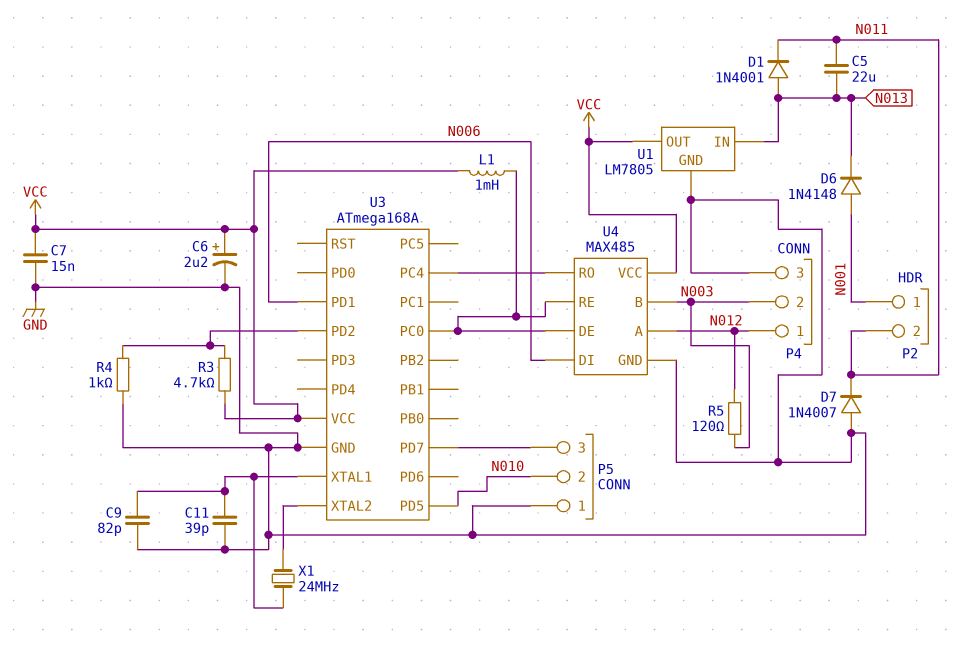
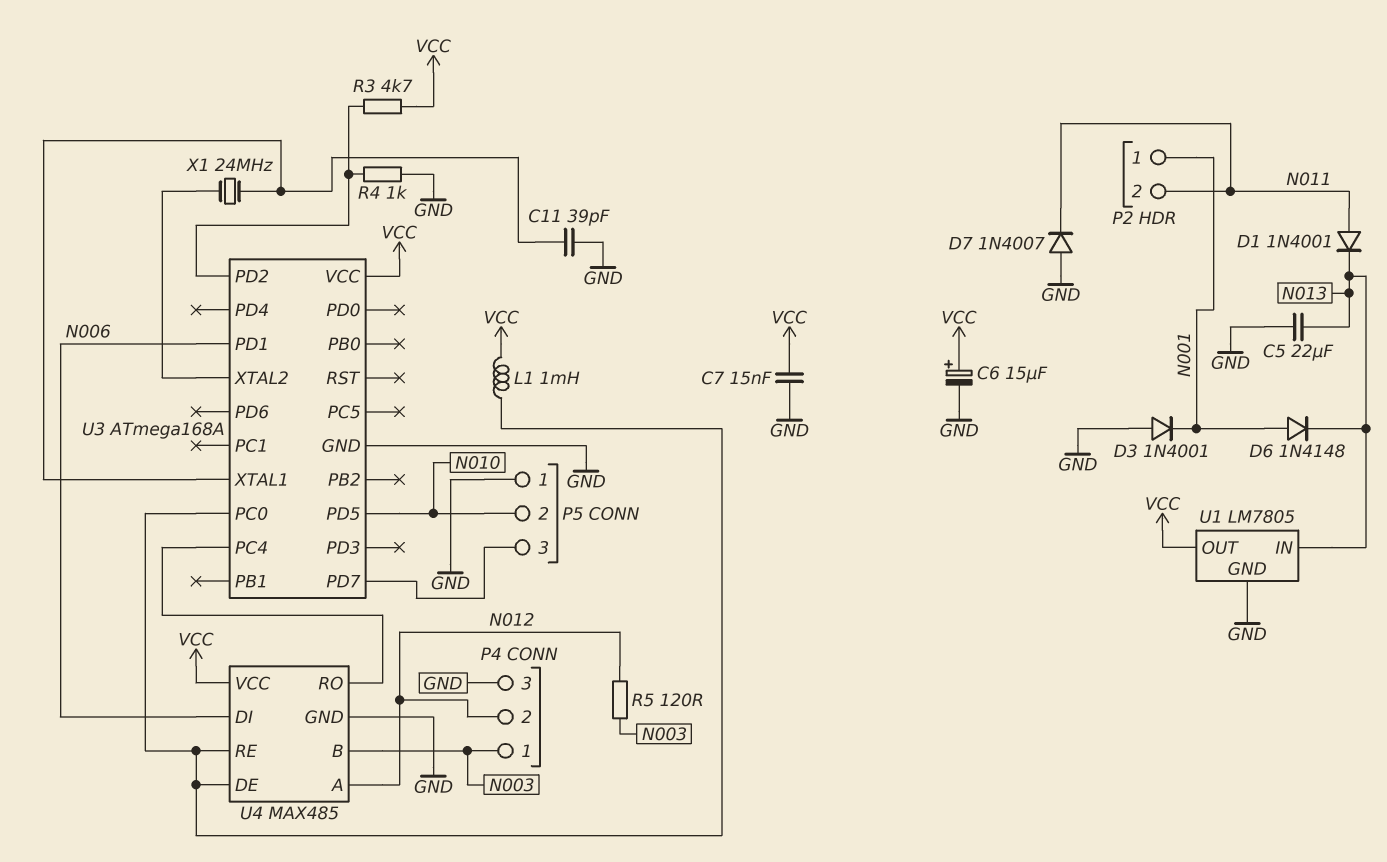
C5: 22uF (N011, N013) -> 22uF (GND, N013)
C6: 2.2uF (plus VCC, minus GND) -> 15uF (plus VCC, minus GND)
C9: 82pF (GND, U3/XTAL1) -> none
D1: diode 1N4001 (A N013, K N011) -> diode 1N4001 (A N011, K N013)
D3: none -> diode 1N4001 (A GND, K N001)
P4 pin 1: N012 -> N003
P4 pin 2: N003 -> N012

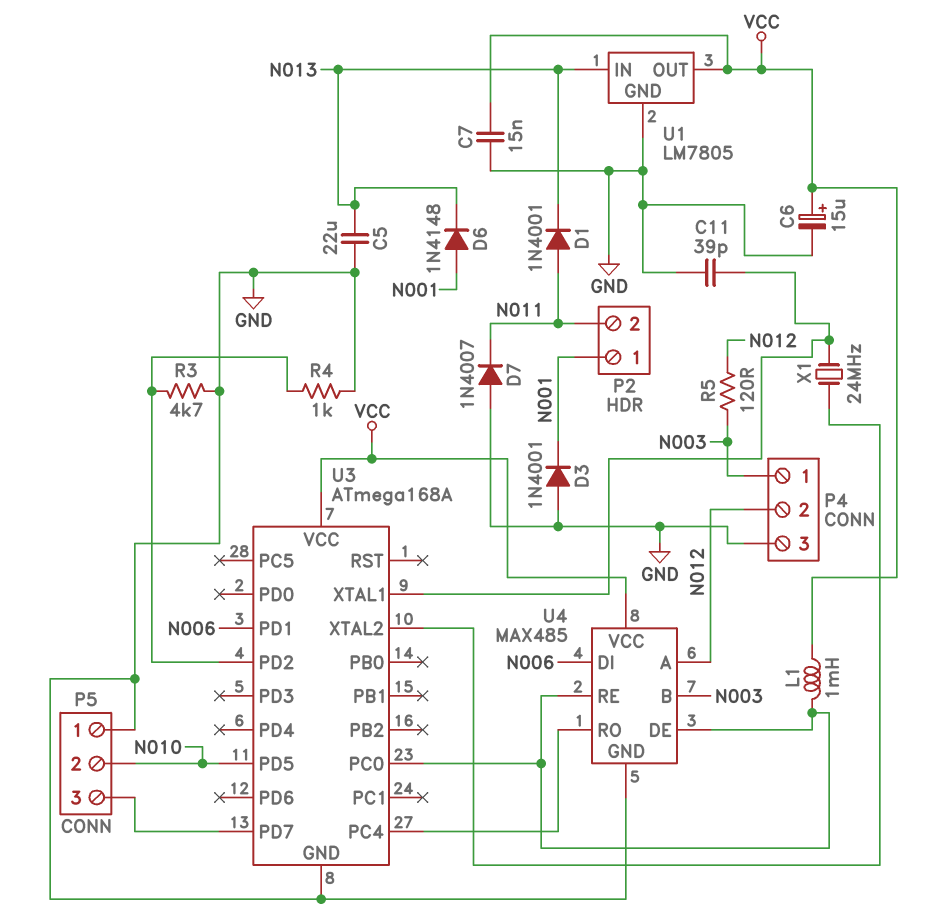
R3: 4.7k (U3/PD2, VCC) -> 4.7k (GND, U3/PD2)

